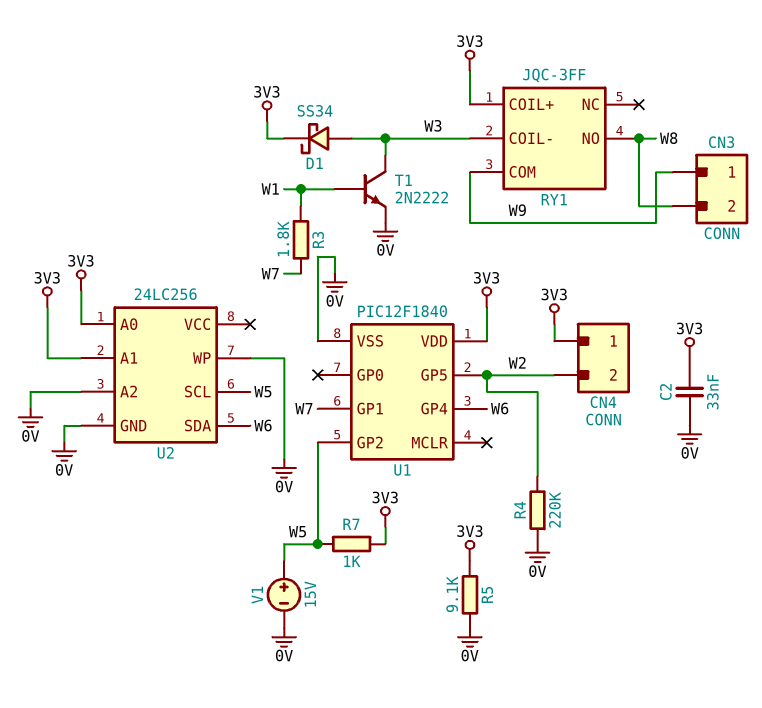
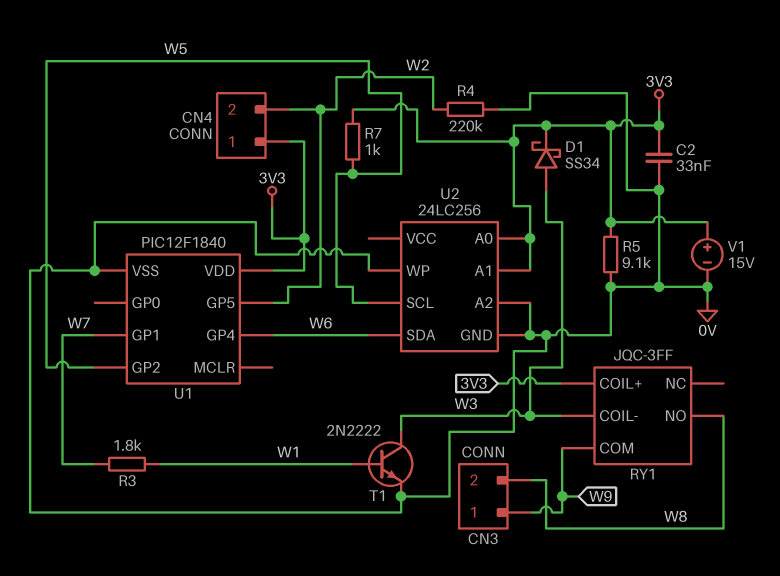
V1: 15V (plus W5, minus 0V) -> 15V (plus 3V3, minus 0V)

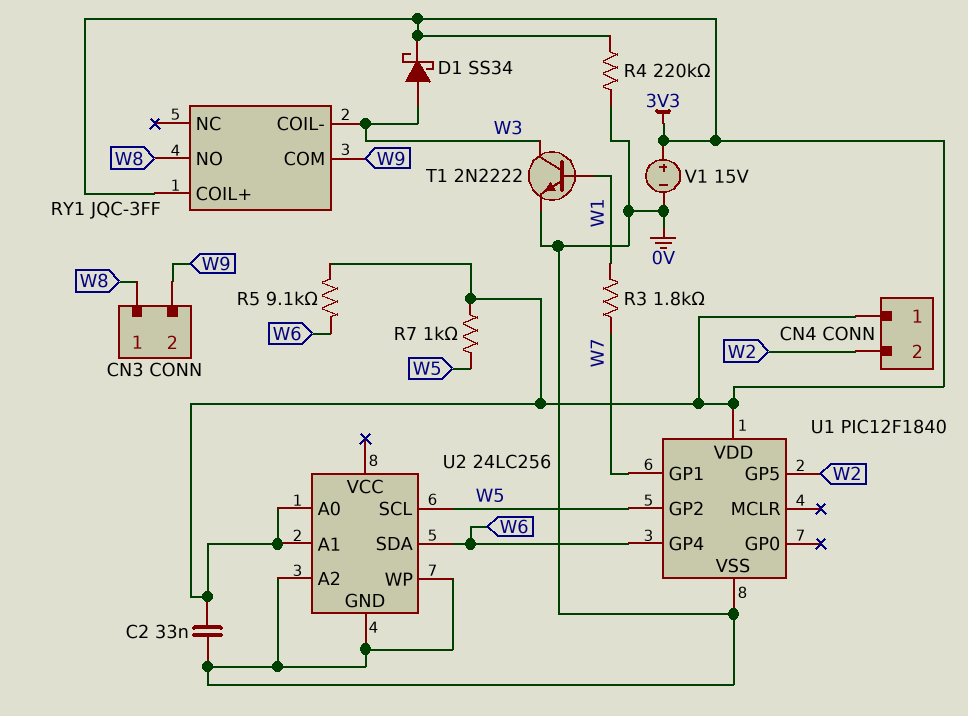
CN3 pin 1: W9 -> W8
CN3 pin 2: W8 -> W9
R4: 220k (0V, W2) -> 220k (0V, 3V3)
R5: 9.1k (0V, 3V3) -> 9.1k (3V3, W6)

